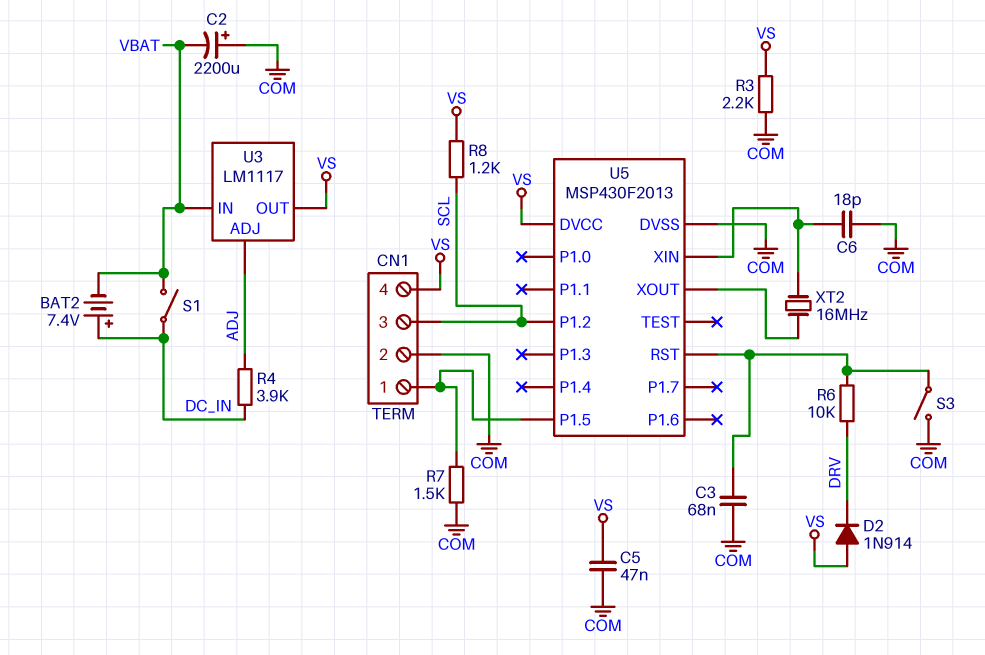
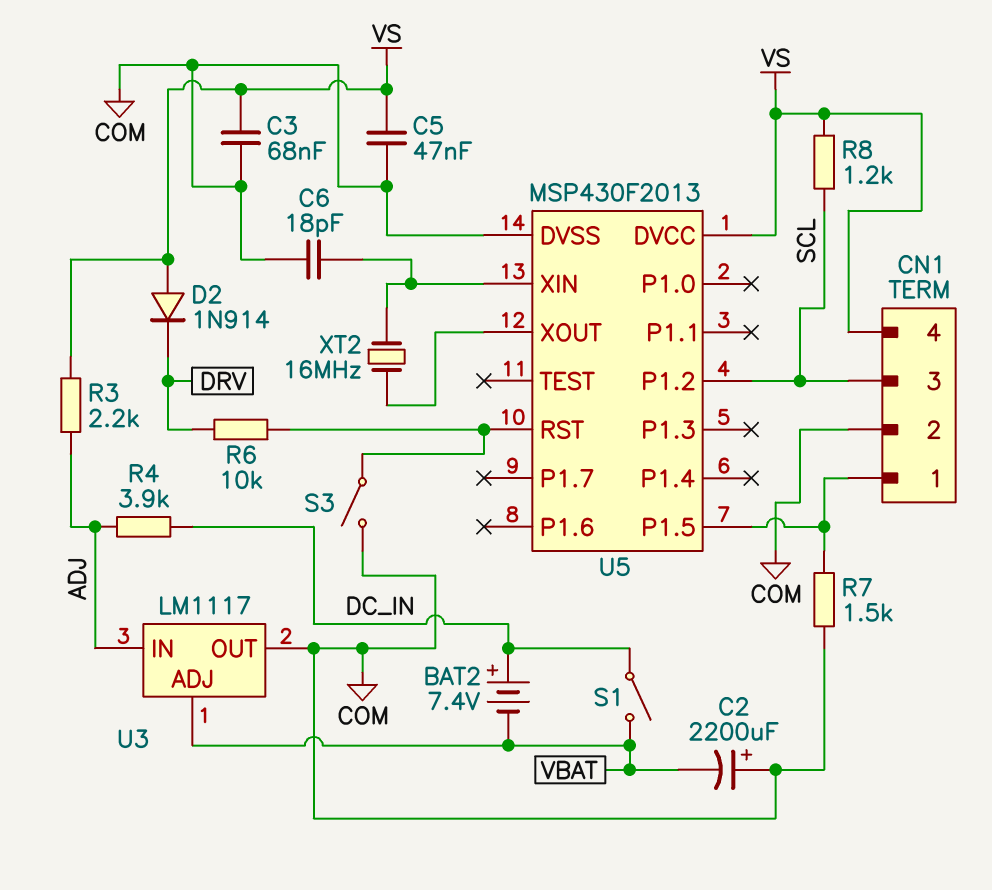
C3: 68nF (COM, U5/RST) -> 68nF (COM, VS)
R3: 2.2k (COM, VS) -> 2.2k (ADJ, VS)
U3 pin ADJ: ADJ -> VBAT
U3 pin IN: VBAT -> ADJ
U3 pin OUT: VS -> COM

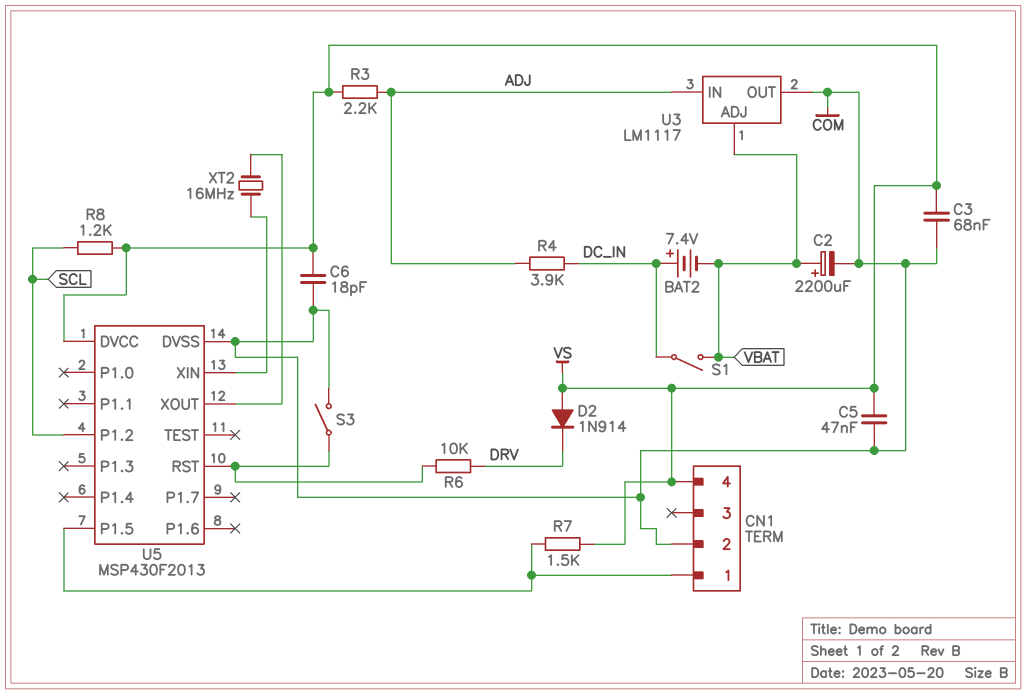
C2: 2200uF (plus COM, minus VBAT) -> 2200uF (plus VBAT, minus COM)
C6: 18pF (COM, U5/XIN) -> 18pF (COM, VS)
CN1 pin 3: SCL -> none
R7: 1.5k (CN1/1, COM) -> 1.5k (CN1/1, VS)

